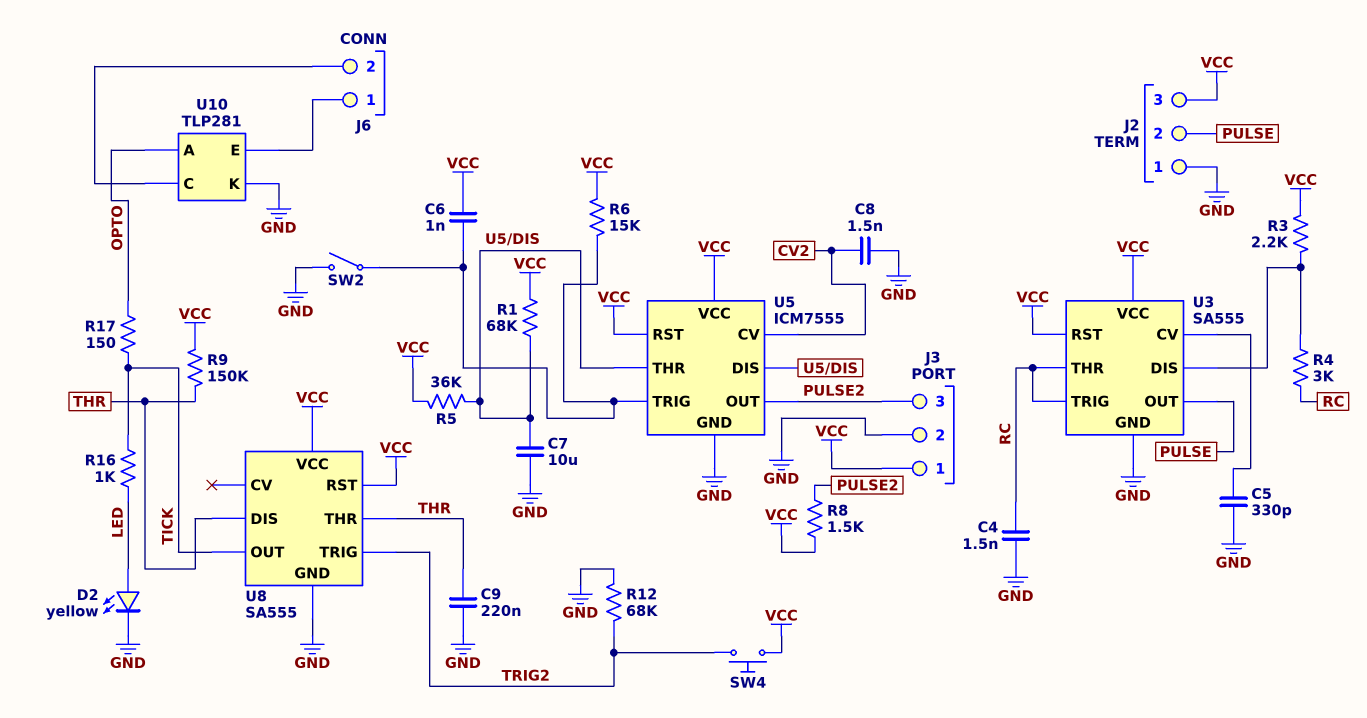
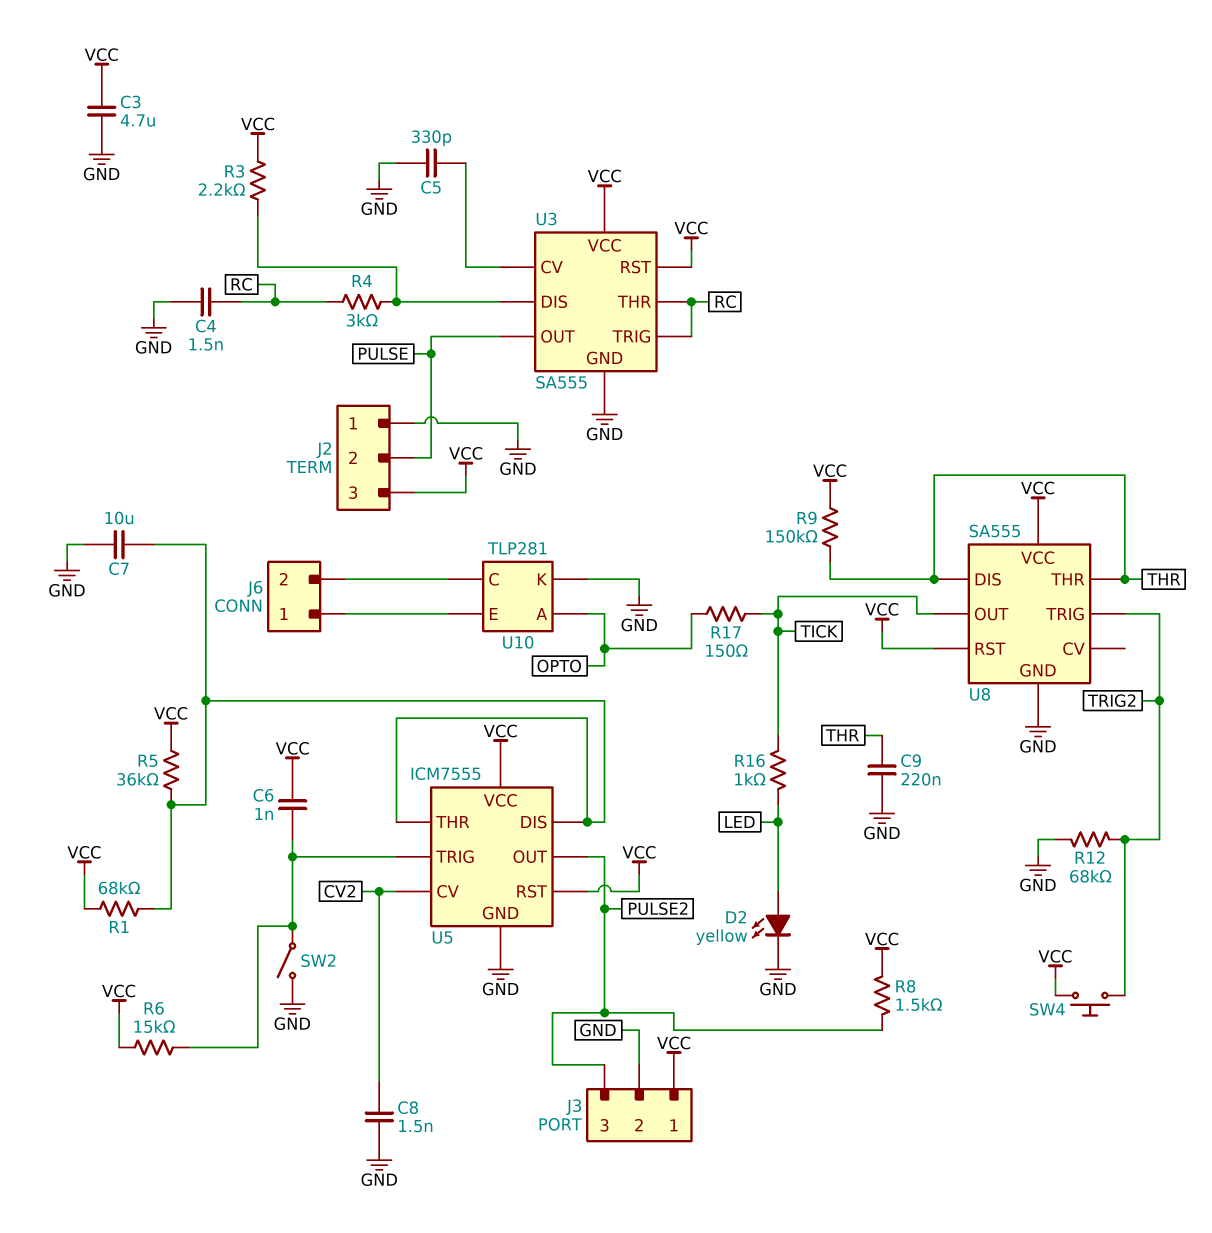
C3: none -> 4.7uF (GND, VCC)

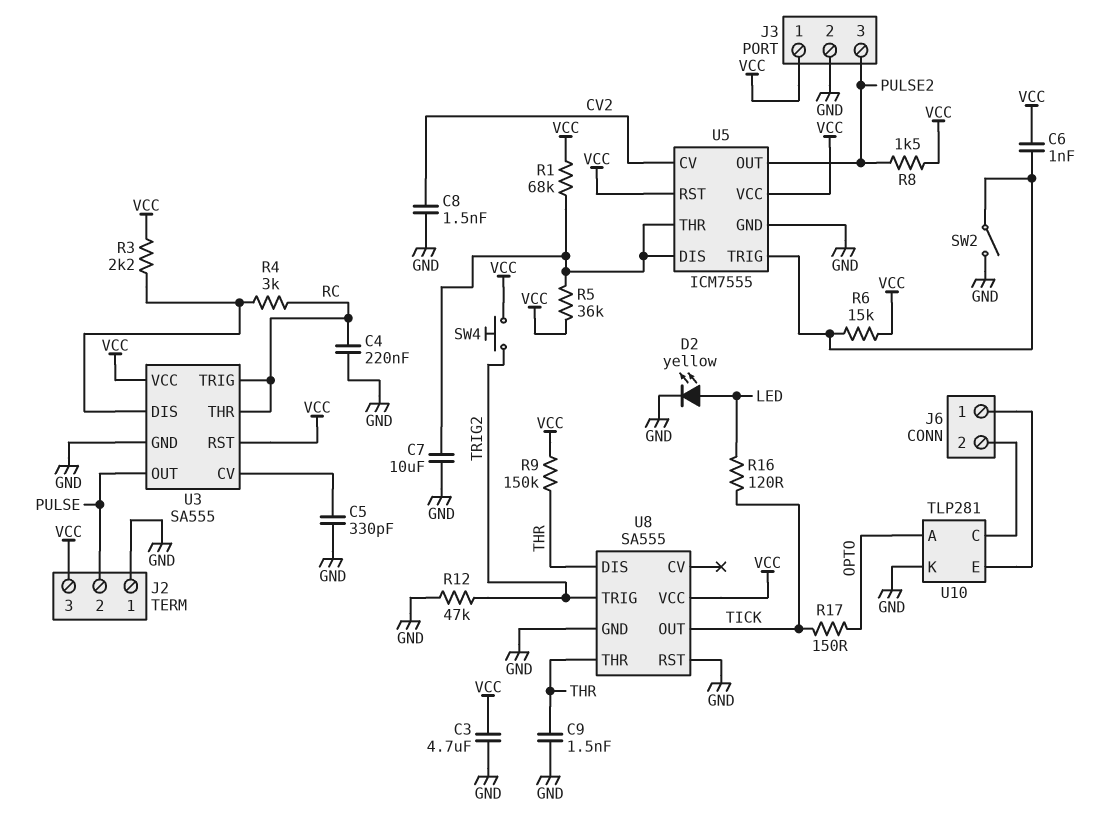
C4: 1.5nF (GND, RC) -> 220nF (GND, RC)
C9: 220nF (GND, THR) -> 1.5nF (GND, THR)
R12: 68k (GND, TRIG2) -> 47k (GND, TRIG2)
R16: 1k (LED, TICK) -> 120 (LED, TICK)
U8 pin RST: VCC -> GND

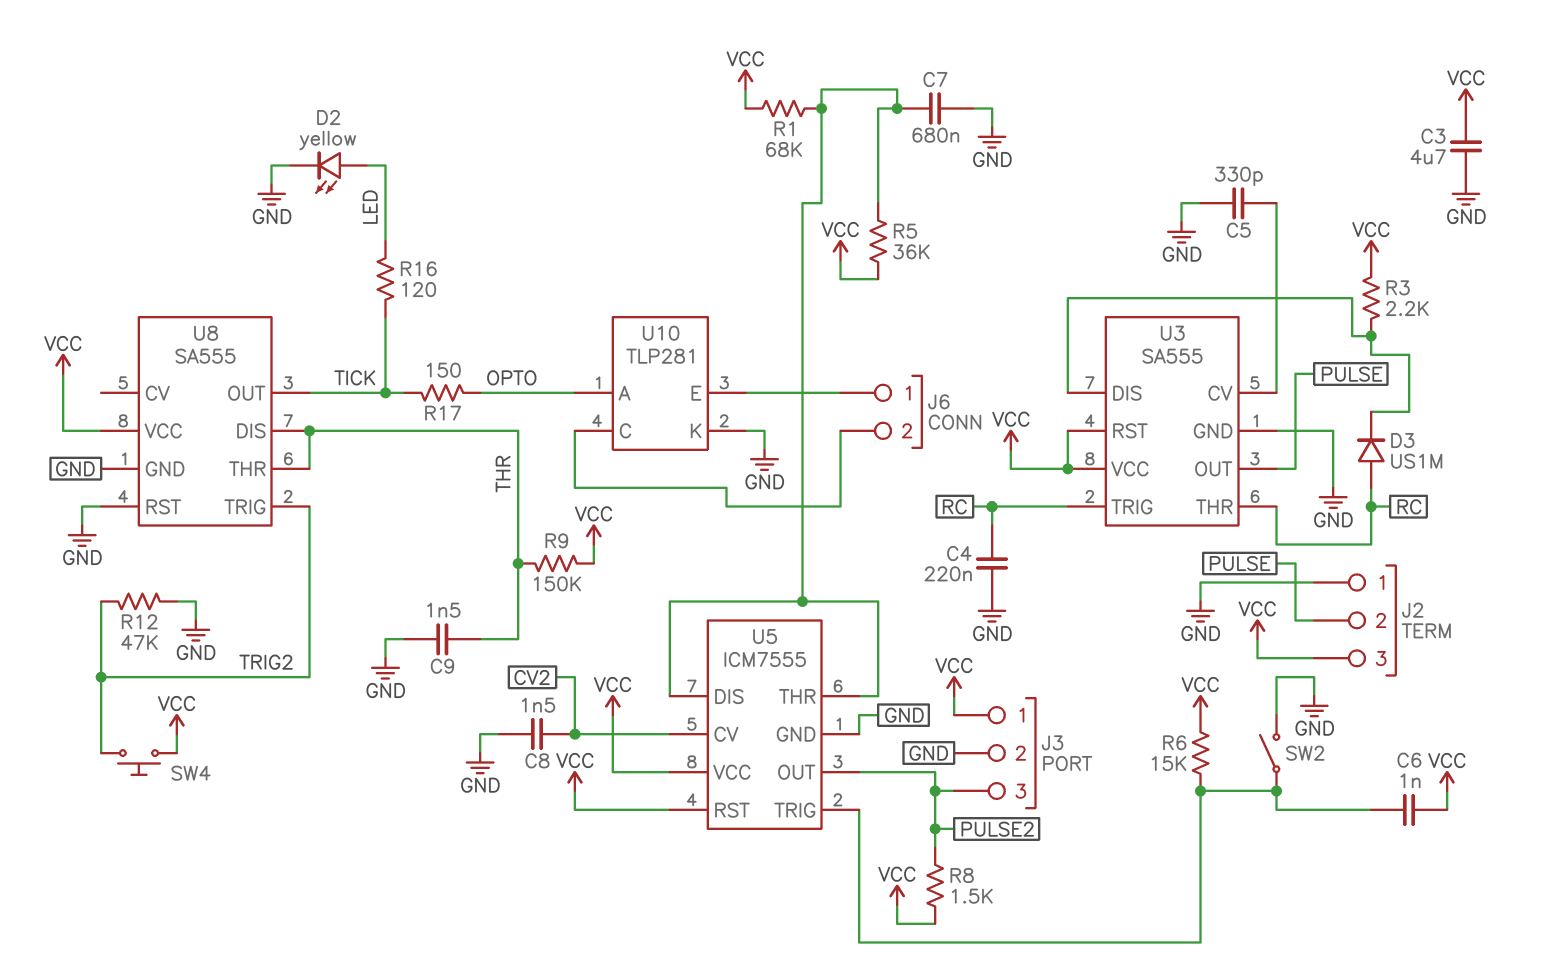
C7: 10uF (GND, U5/DIS) -> 680nF (GND, U5/DIS)
D3: none -> diode US1M (A RC, K U3/DIS)
R4: 3k (RC, U3/DIS) -> none

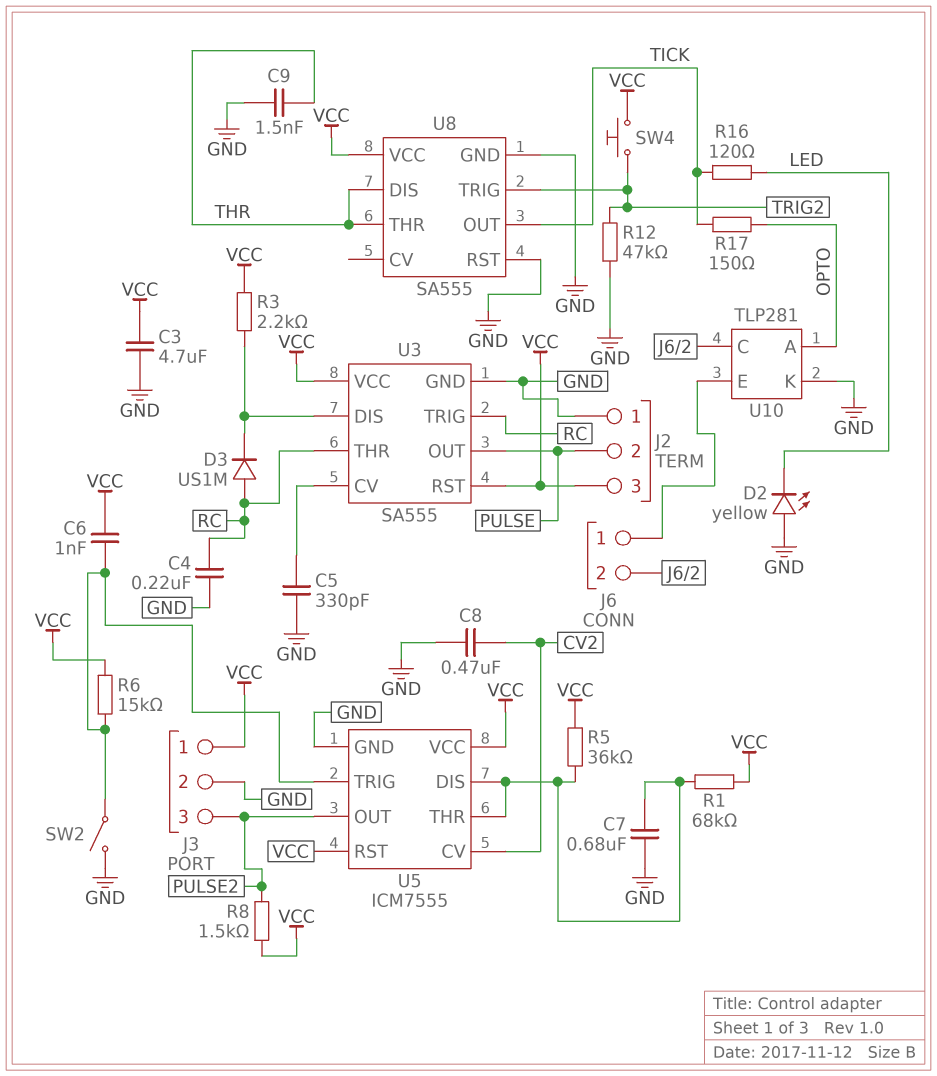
C8: 1.5nF (CV2, GND) -> 470nF (CV2, GND)
D2: LED yellow (A LED, K GND) -> LED yellow (A GND, K LED)
R9: 150k (THR, VCC) -> none

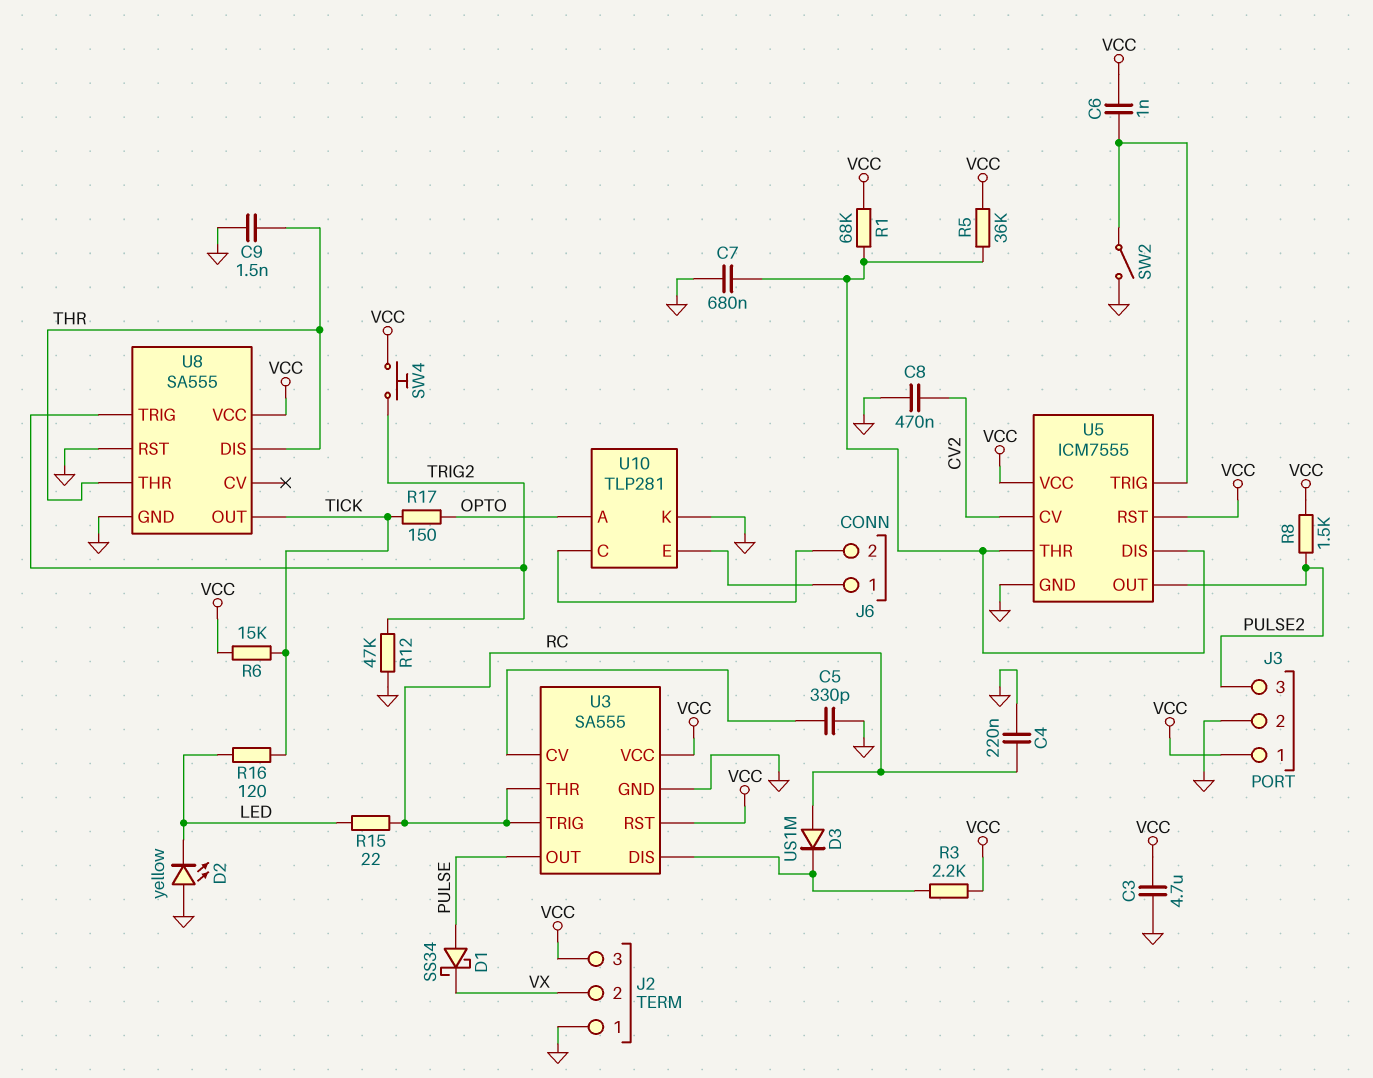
D1: none -> schottky SS34 (A PULSE, K VX)
J2 pin 2: PULSE -> VX
R6: 15k (U5/TRIG, VCC) -> 15k (TICK, VCC)
R15: none -> 22 (LED, RC)

